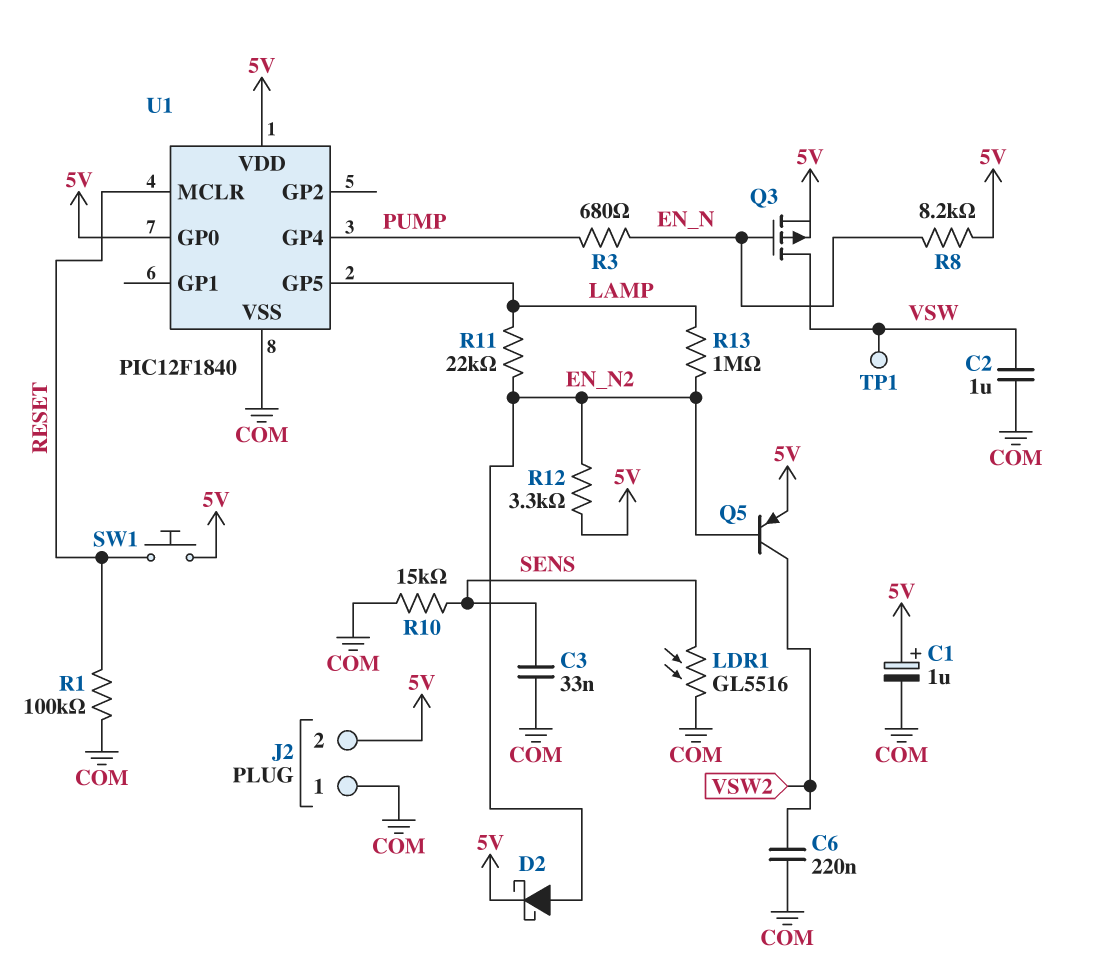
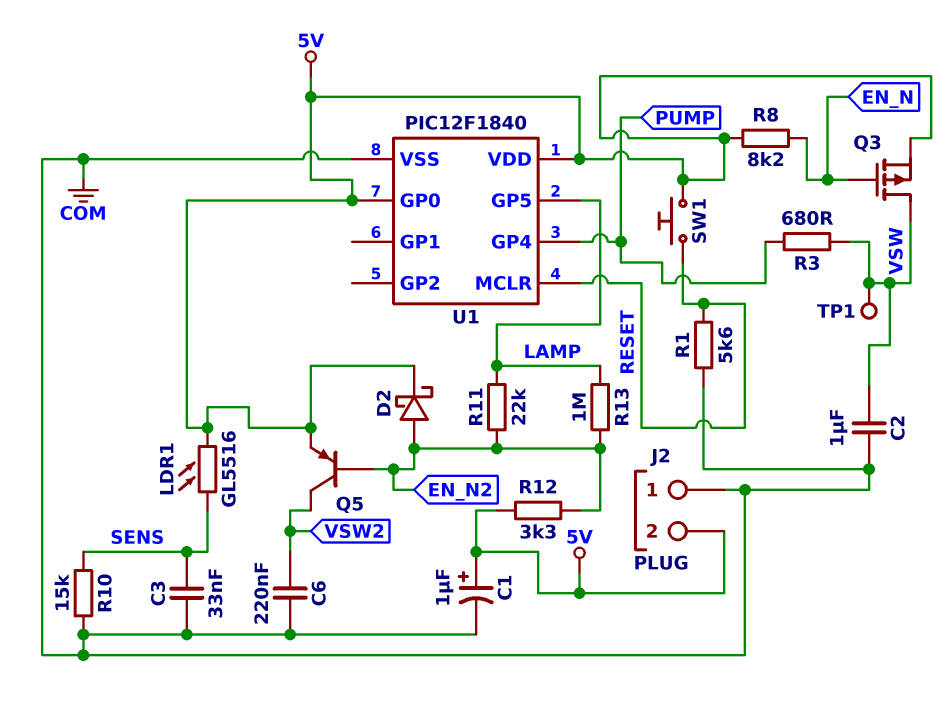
LDR1: GL5516 (COM, SENS) -> GL5516 (5V, SENS)
R1: 100k (COM, RESET) -> 5.6k (COM, RESET)
R3: 680 (EN_N, PUMP) -> 680 (PUMP, VSW)

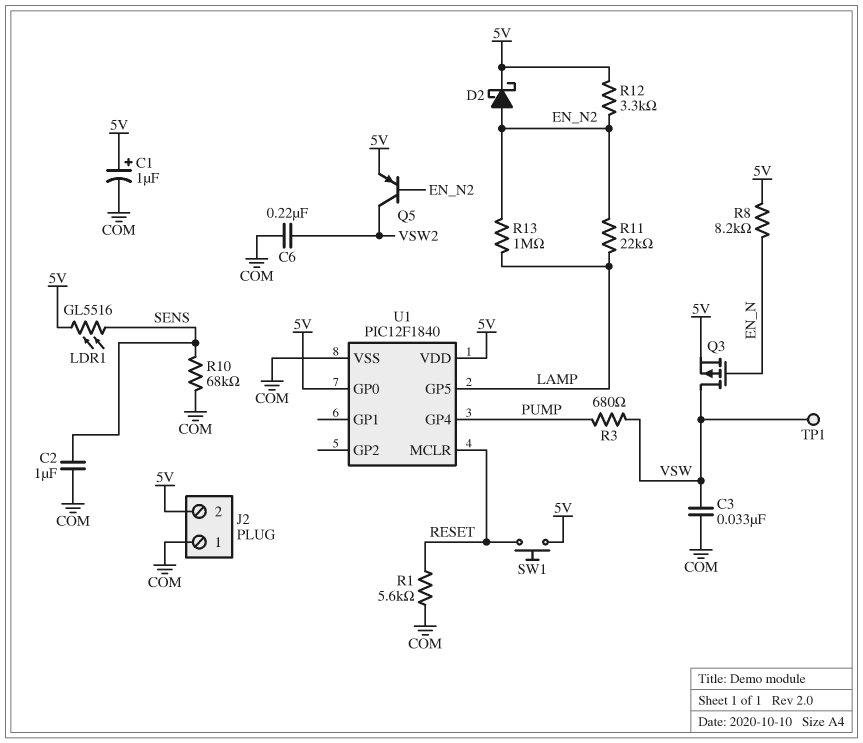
C2: 1uF (COM, VSW) -> 1uF (COM, SENS)
C3: 33nF (COM, SENS) -> 33nF (COM, VSW)
R10: 15k (COM, SENS) -> 68k (COM, SENS)

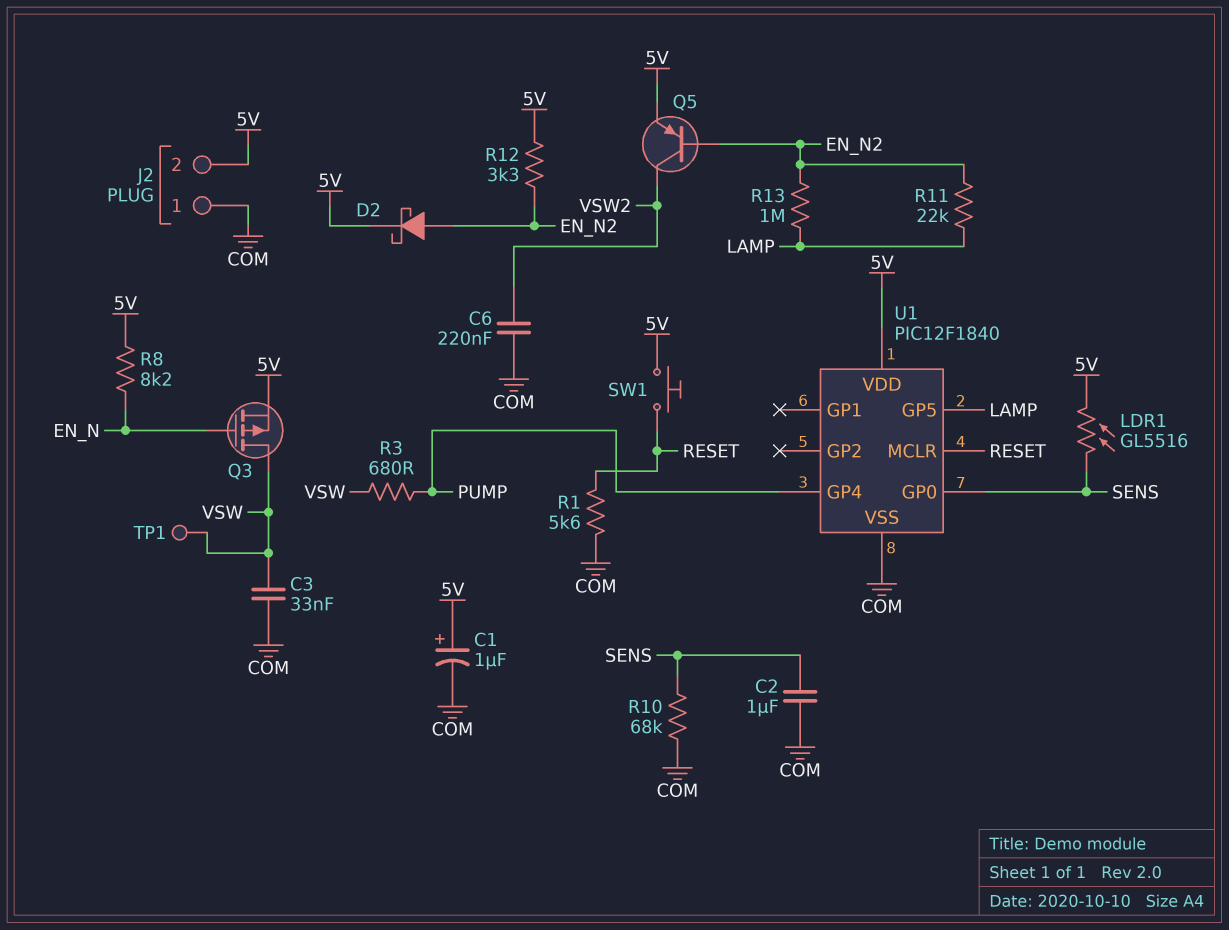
U1 pin GP0: 5V -> SENS

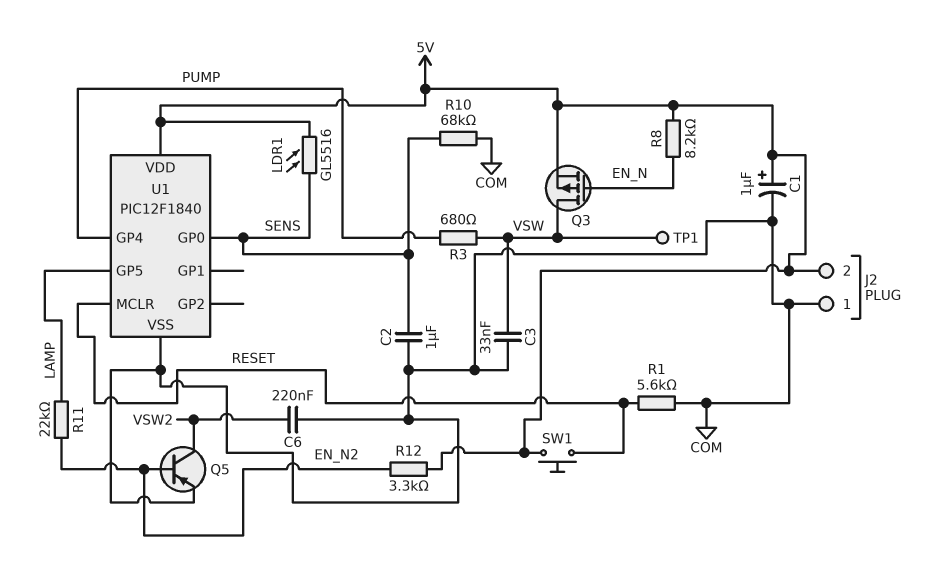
D2: schottky (A EN_N2, K 5V) -> none
Q5: PNP (B EN_N2, C VSW2, E 5V) -> PNP (B EN_N2, C VSW2, E COM)
R13: 1M (EN_N2, LAMP) -> none

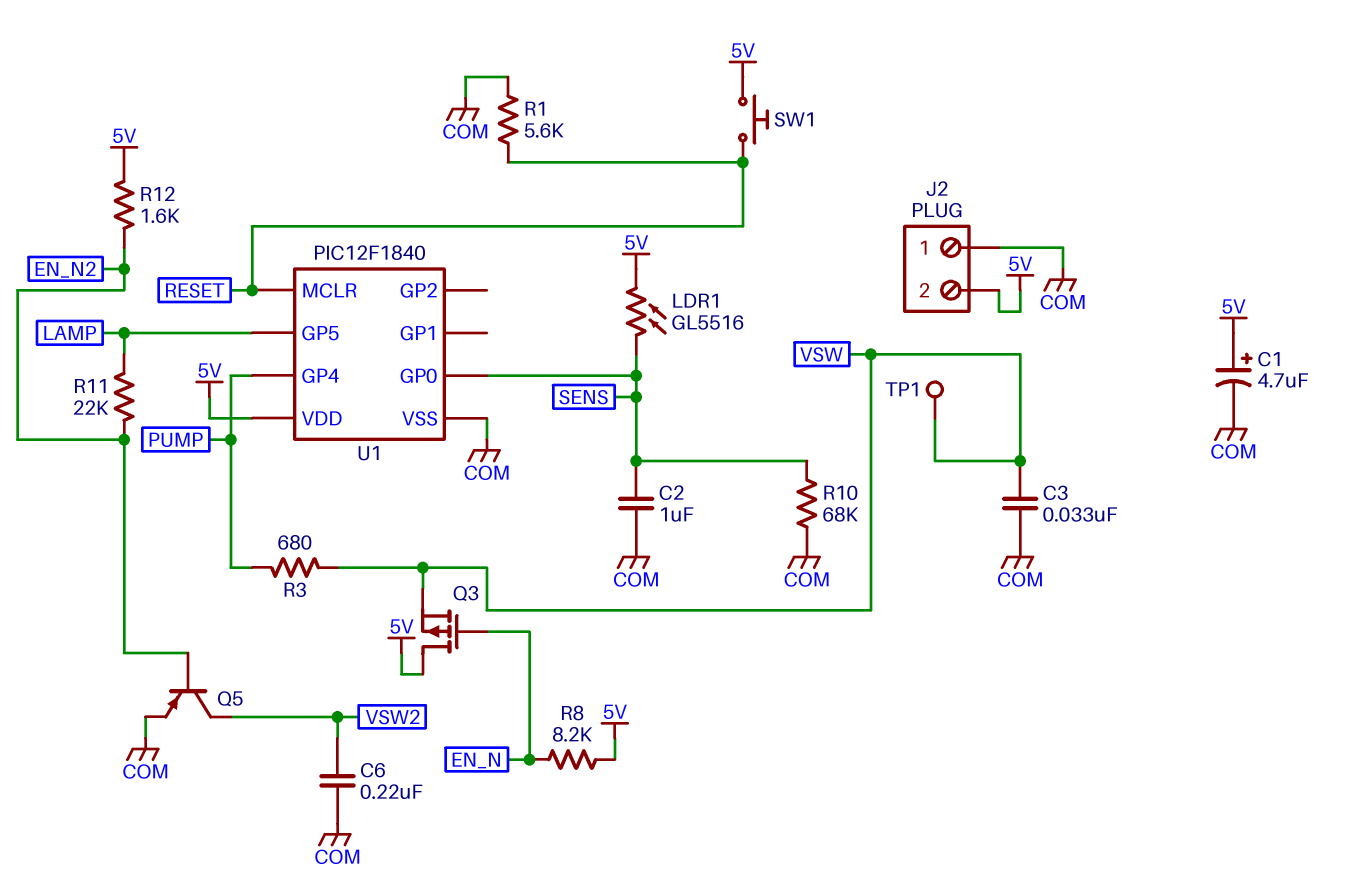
C1: 1uF (plus 5V, minus COM) -> 4.7uF (plus 5V, minus COM)
Q3: PMOS (G EN_N, D VSW, S 5V) -> PMOS (G EN_N, D 5V, S VSW)
R12: 3.3k (5V, EN_N2) -> 1.6k (5V, EN_N2)

